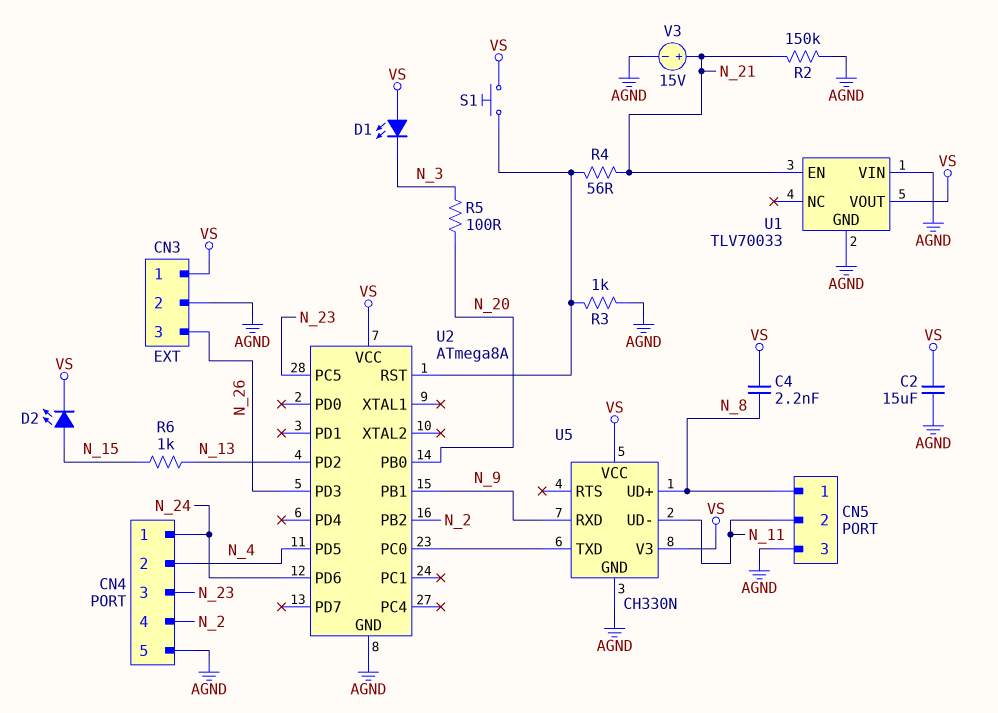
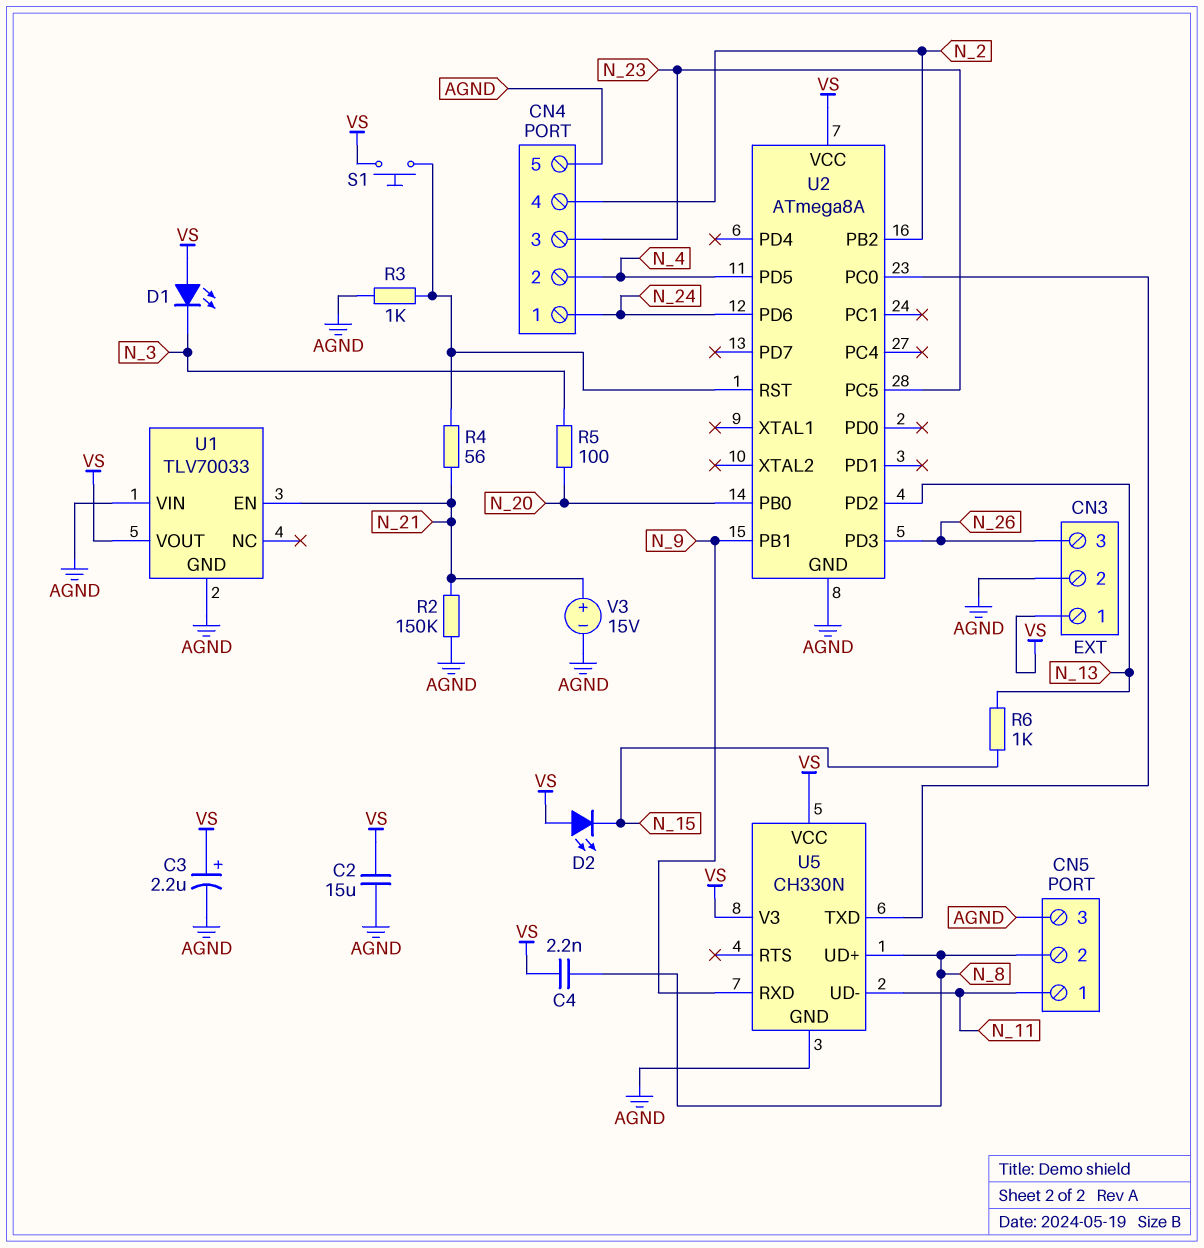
C3: none -> 2.2uF (plus VS, minus AGND)
CN5 pin 1: N_8 -> N_11
CN5 pin 2: N_11 -> N_8
D2: LED (A N_15, K VS) -> LED (A VS, K N_15)

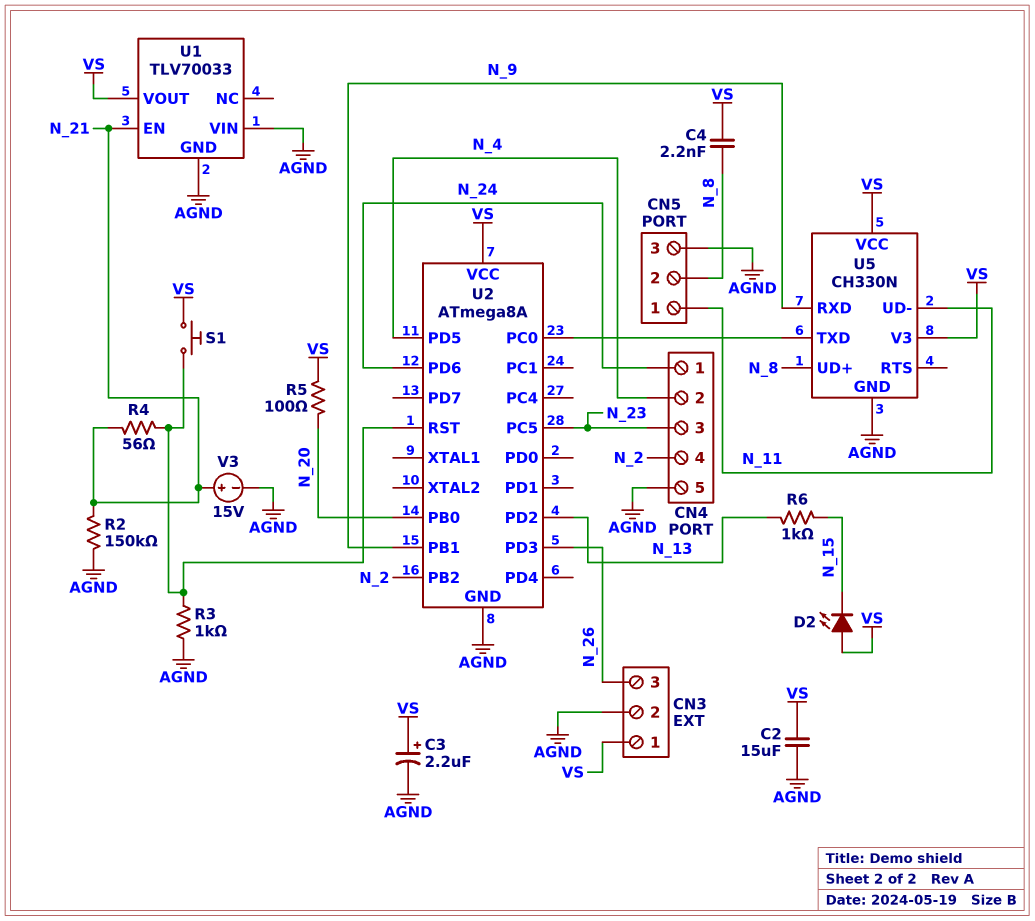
D1: LED (A VS, K N_3) -> none
R5: 100 (N_3, N_20) -> 100 (N_20, VS)

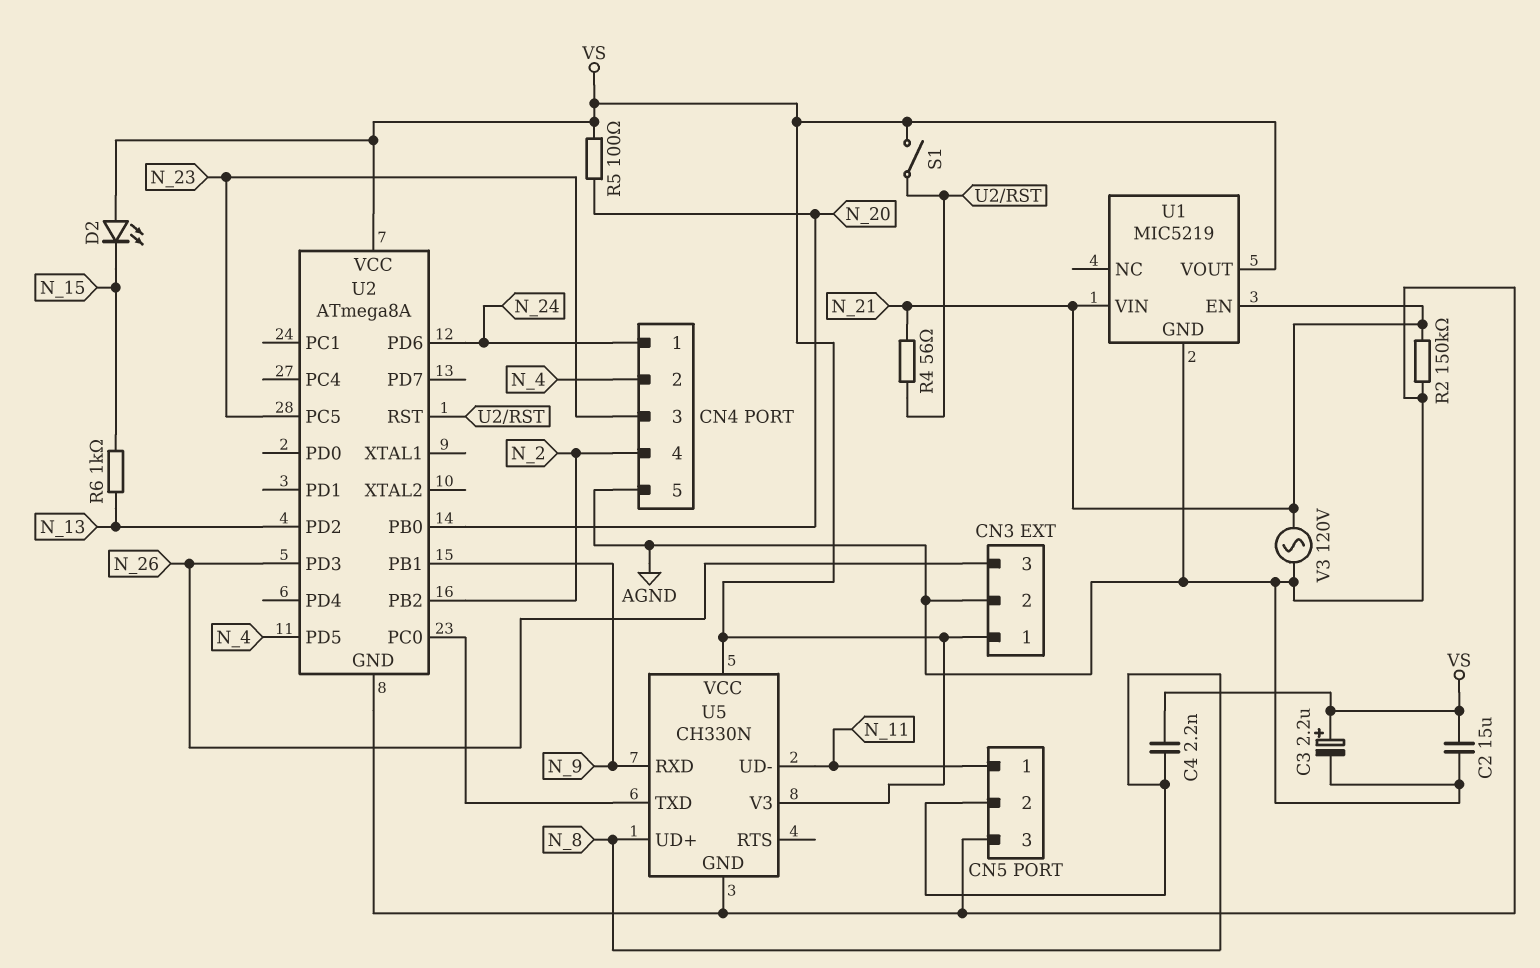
R3: 1k (AGND, U2/RST) -> none
S1: button (U2/RST, VS) -> switch (U2/RST, VS)
U1: TLV70033 -> MIC5219
U1 pin VIN: AGND -> N_21
V3: 15V (plus N_21, minus AGND) -> AC 120V (AGND, N_21)

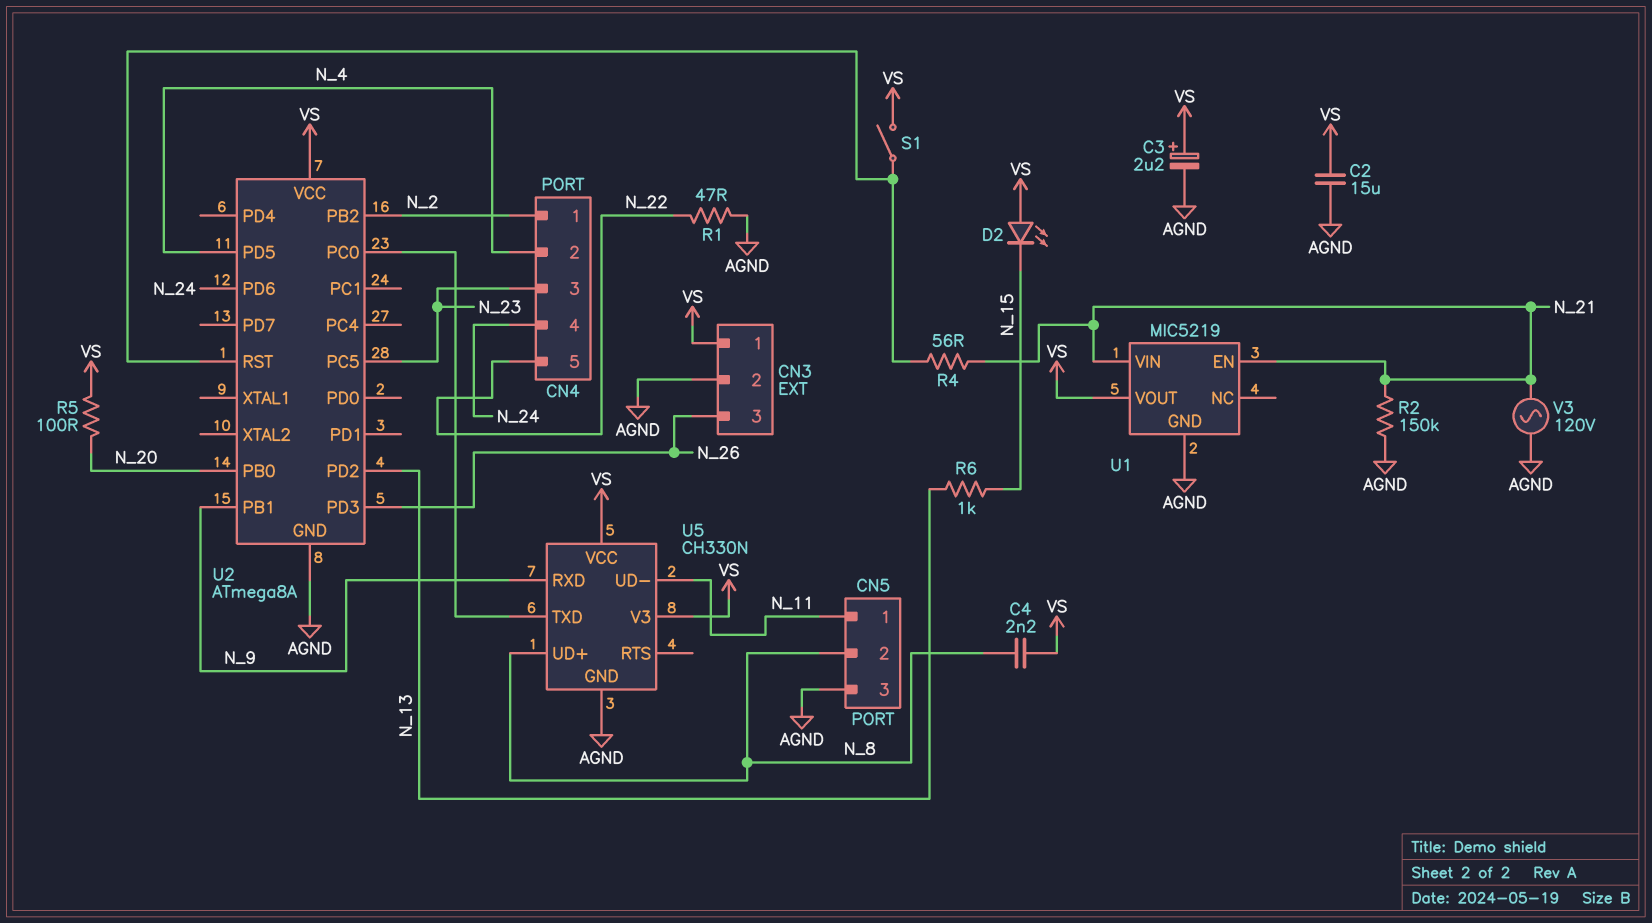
CN4 pin 1: N_24 -> N_2
CN4 pin 4: N_2 -> N_24
CN4 pin 5: AGND -> N_22
R1: none -> 47 (AGND, N_22)

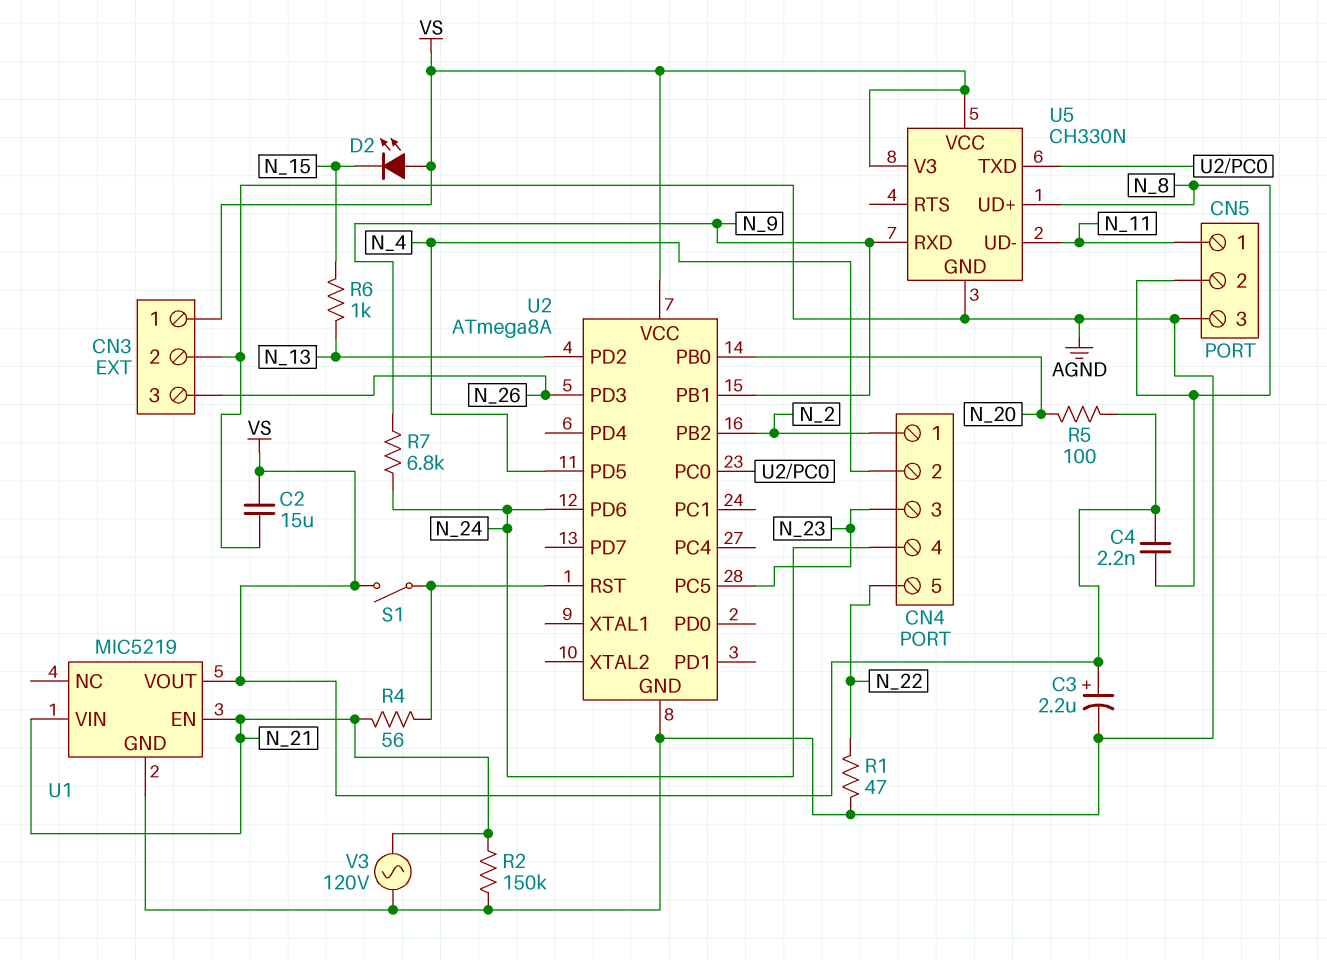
R7: none -> 6.8k (N_9, N_24)

